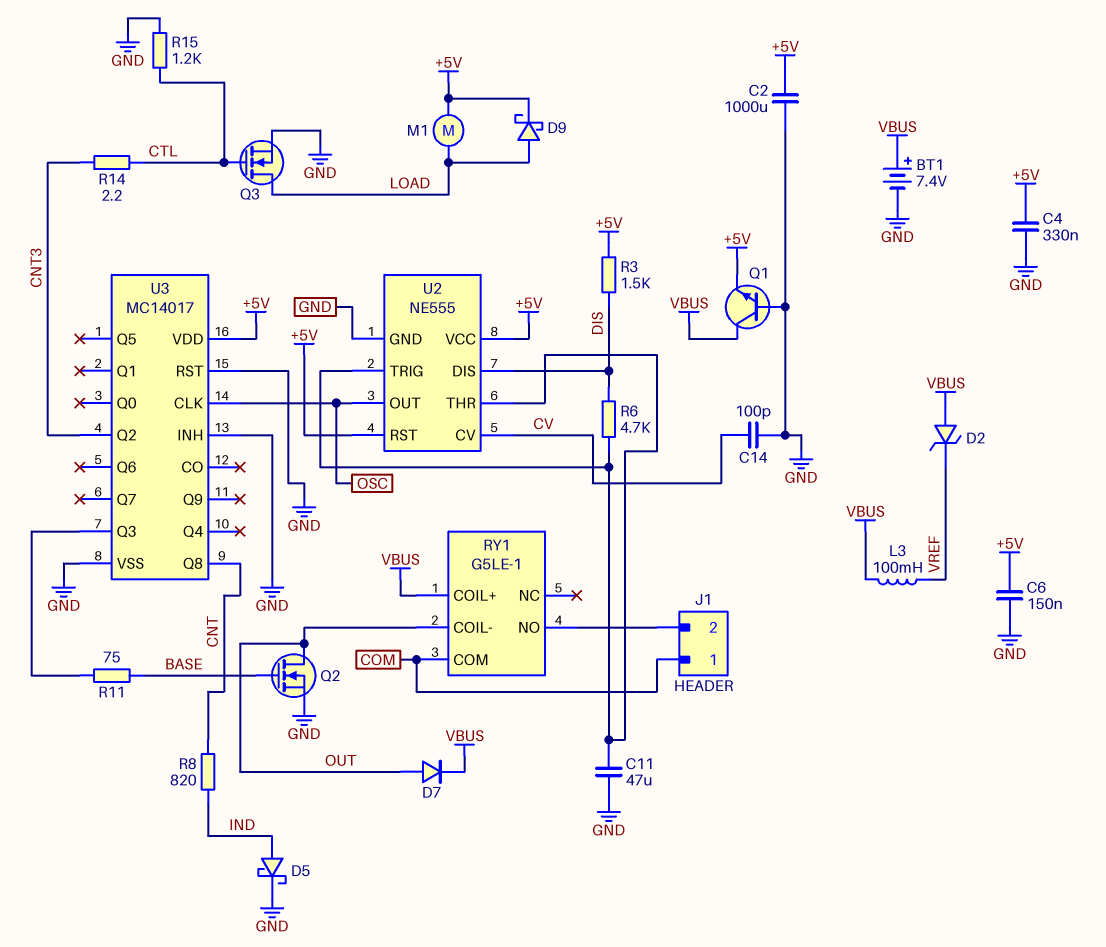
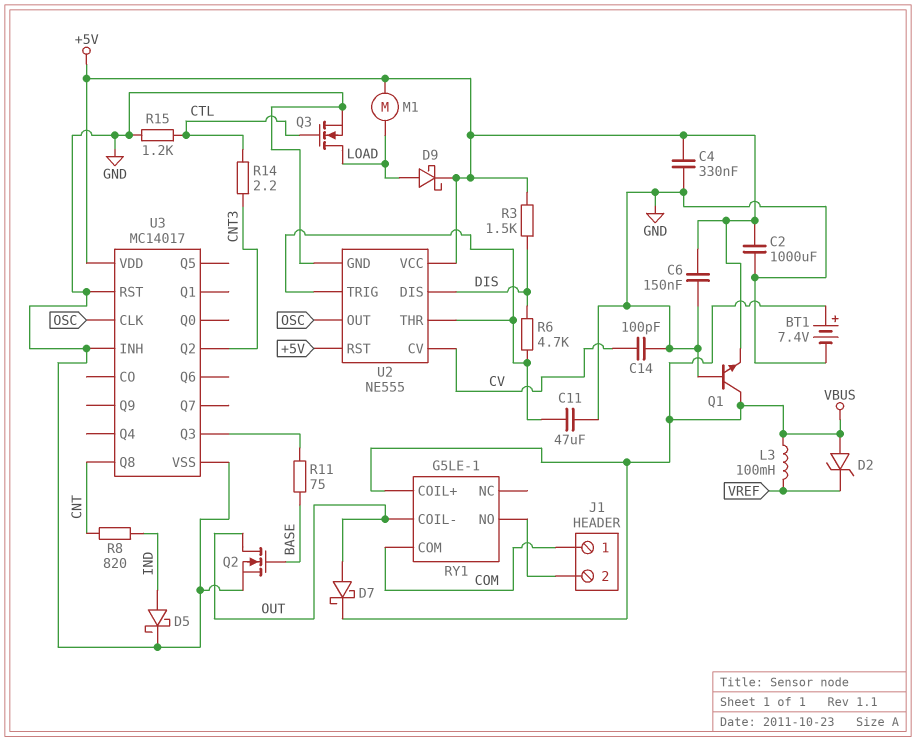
D7: diode (A OUT, K VBUS) -> schottky (A OUT, K VBUS)

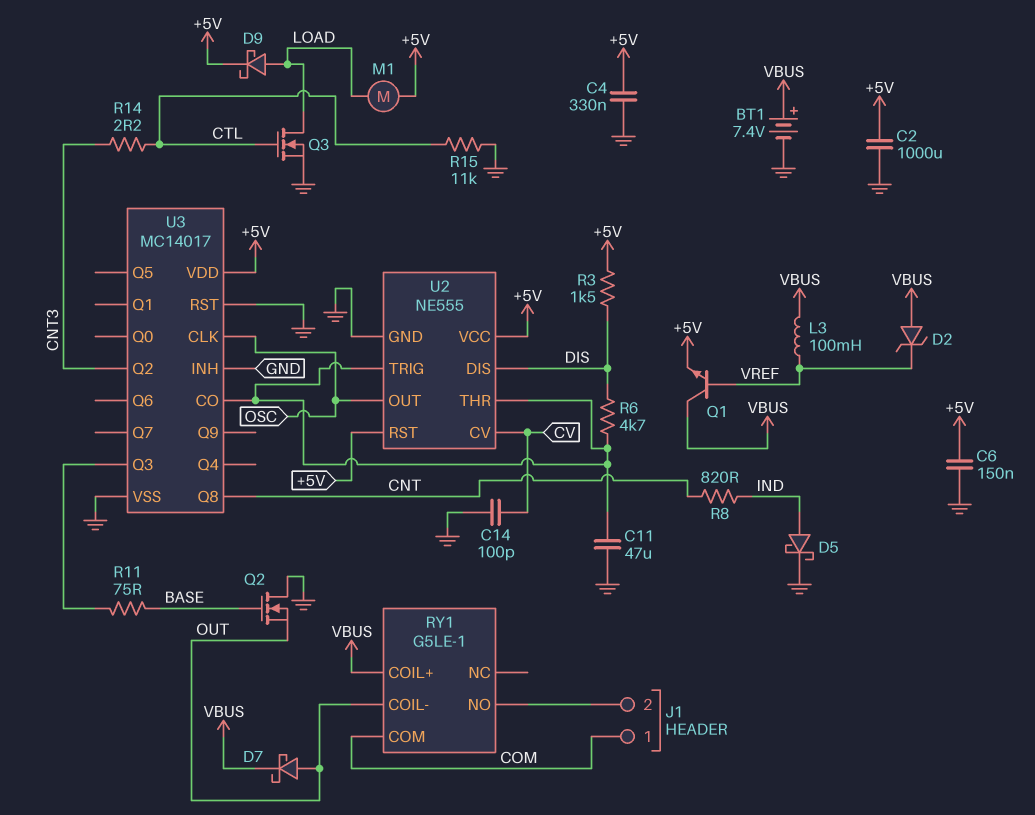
Q1: NPN (B GND, C VBUS, E +5V) -> NPN (B VREF, C VBUS, E +5V)
Q2: NMOS (G BASE, D OUT, S GND) -> NMOS (G BASE, D GND, S OUT)
R15: 1.2k (CTL, GND) -> 11k (CTL, GND)
U3 pin CO: none -> U2/THR

